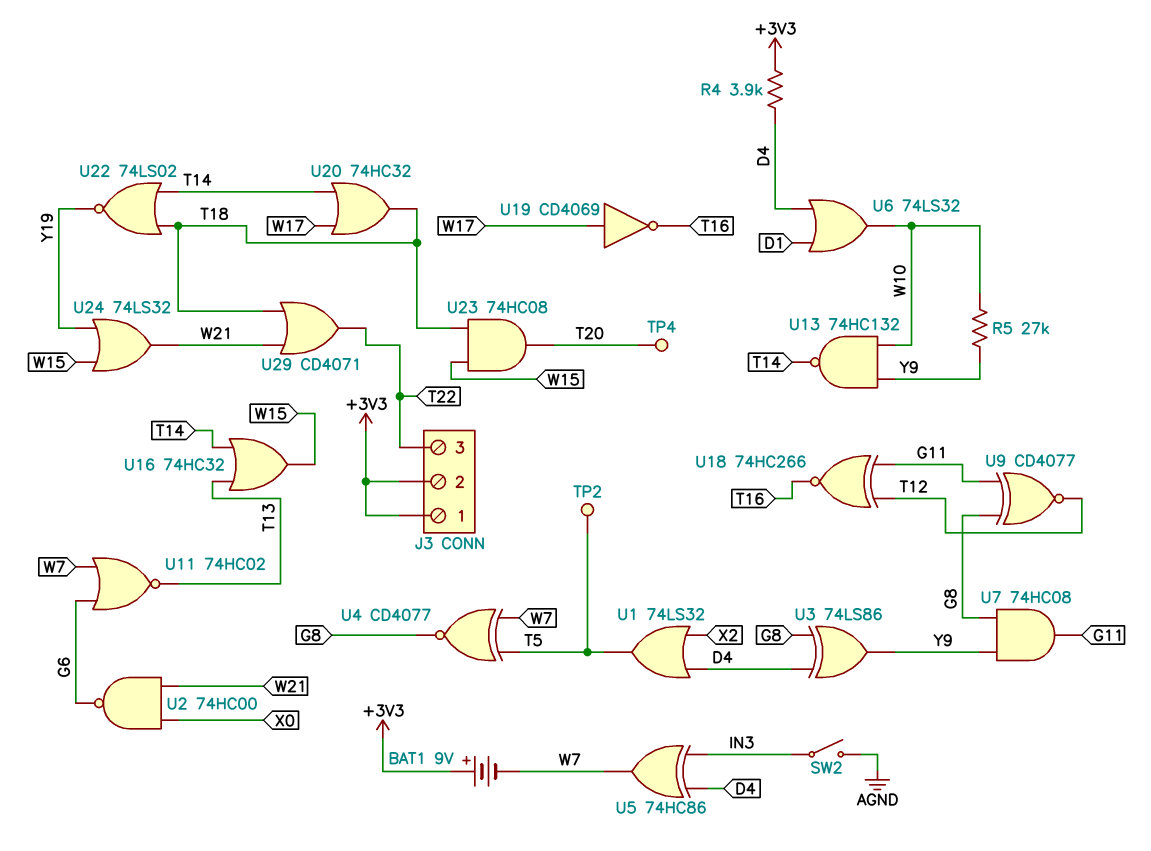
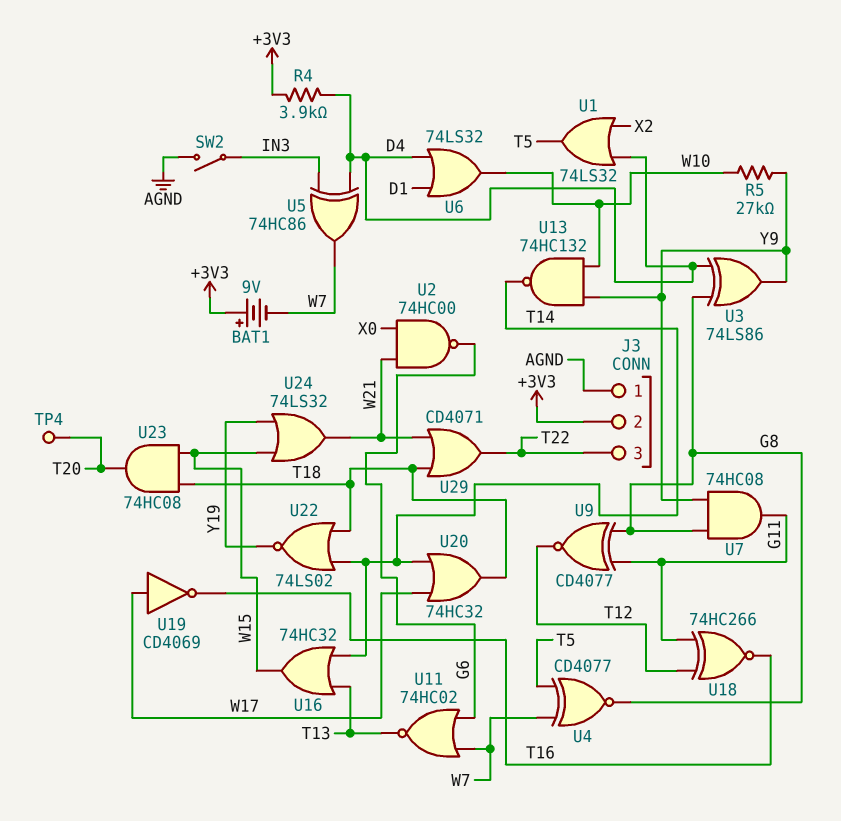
J3 pin 1: +3V3 -> AGND
TP2: test point (T5) -> none

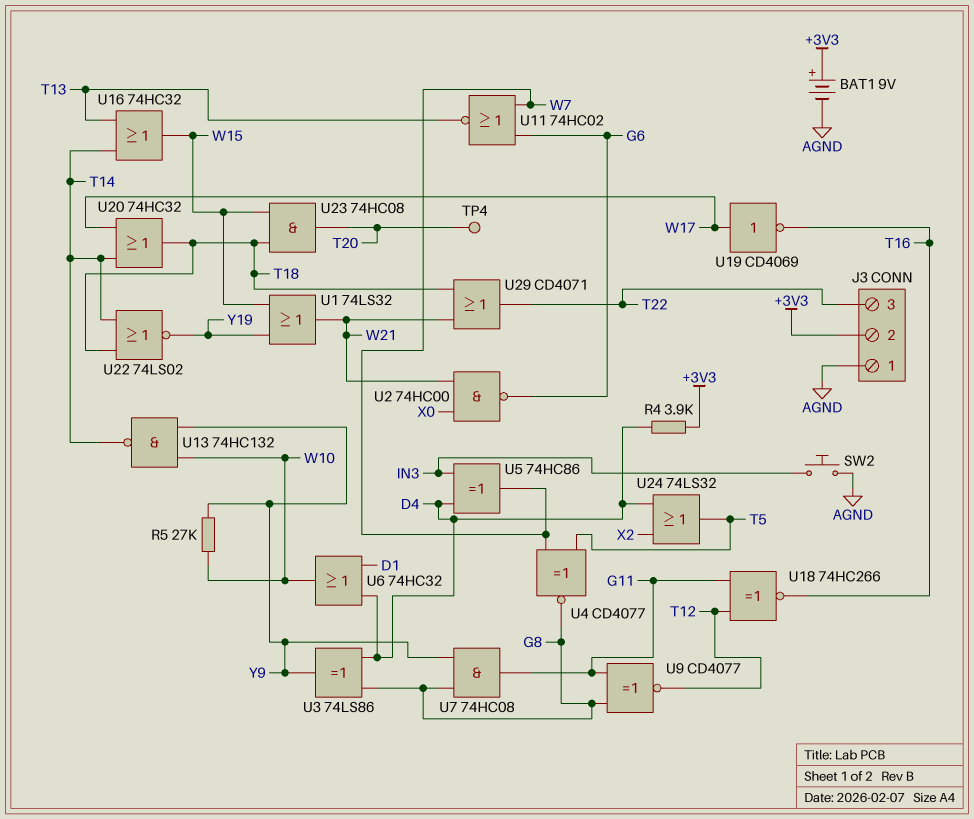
BAT1: 9V (plus +3V3, minus W7) -> 9V (plus +3V3, minus AGND)
SW2: switch (AGND, IN3) -> button (AGND, IN3)
U1: OR 74LS32 (in D4, in X2, out T5) -> OR 74LS32 (in W15, in Y19, out W21)
U6: OR 74LS32 (in D1, in D4, out W10) -> OR 74HC32 (in D1, in D4, out W10)
U24: OR 74LS32 (in W15, in Y19, out W21) -> OR 74LS32 (in D4, in X2, out T5)

